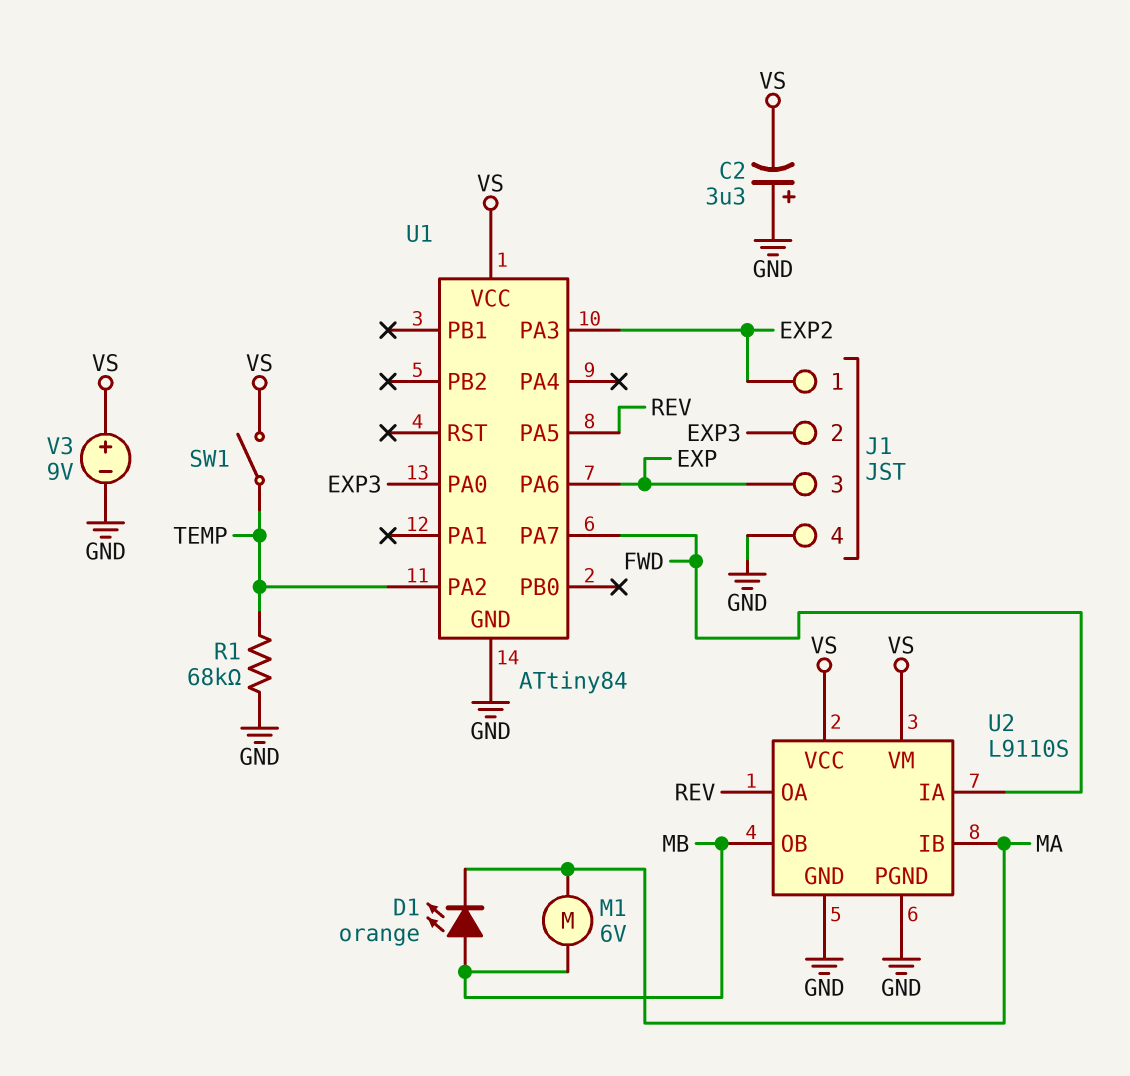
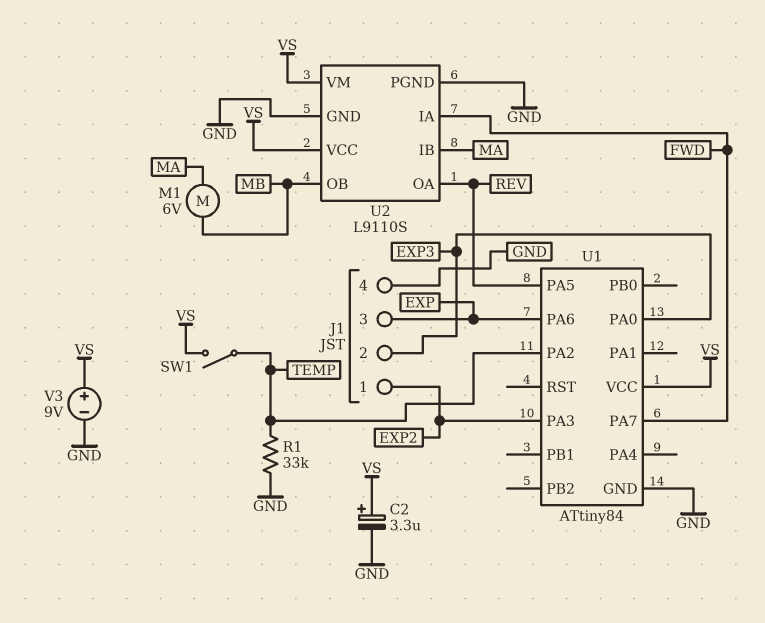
C2: 3.3uF (plus GND, minus VS) -> 3.3uF (plus VS, minus GND)
D1: LED orange (A MB, K MA) -> none
R1: 68k (GND, TEMP) -> 33k (GND, TEMP)

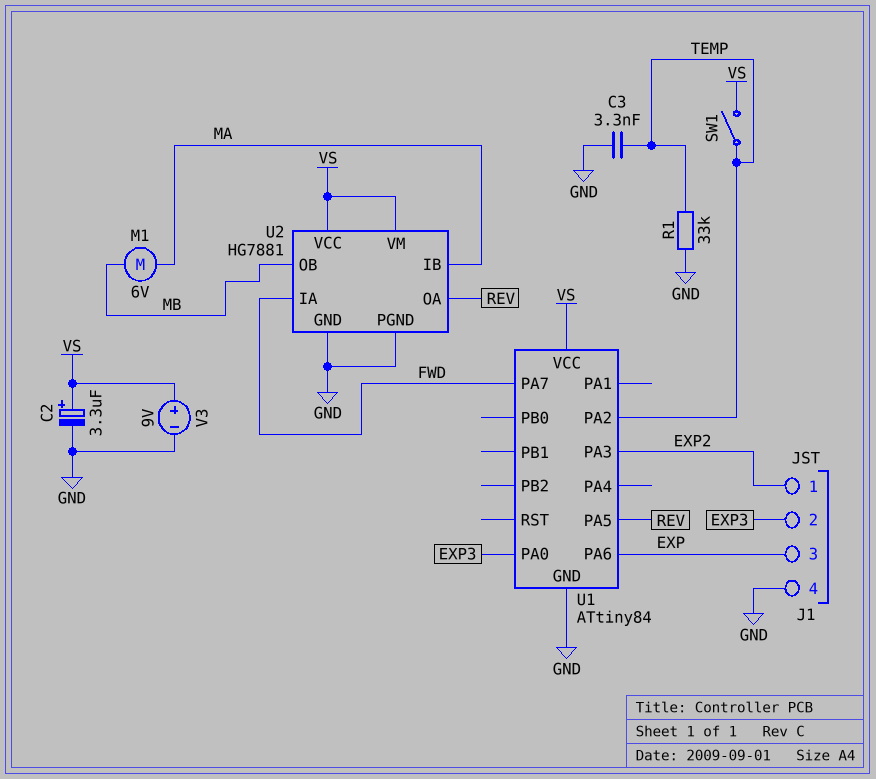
C3: none -> 3.3nF (GND, TEMP)
U2: L9110S -> HG7881

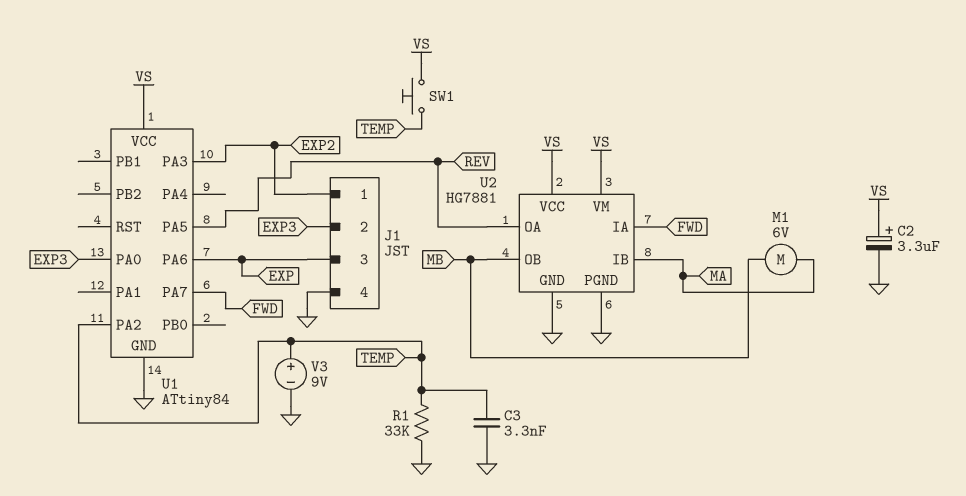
SW1: switch (TEMP, VS) -> button (TEMP, VS)
V3: 9V (plus VS, minus GND) -> 9V (plus TEMP, minus GND)

